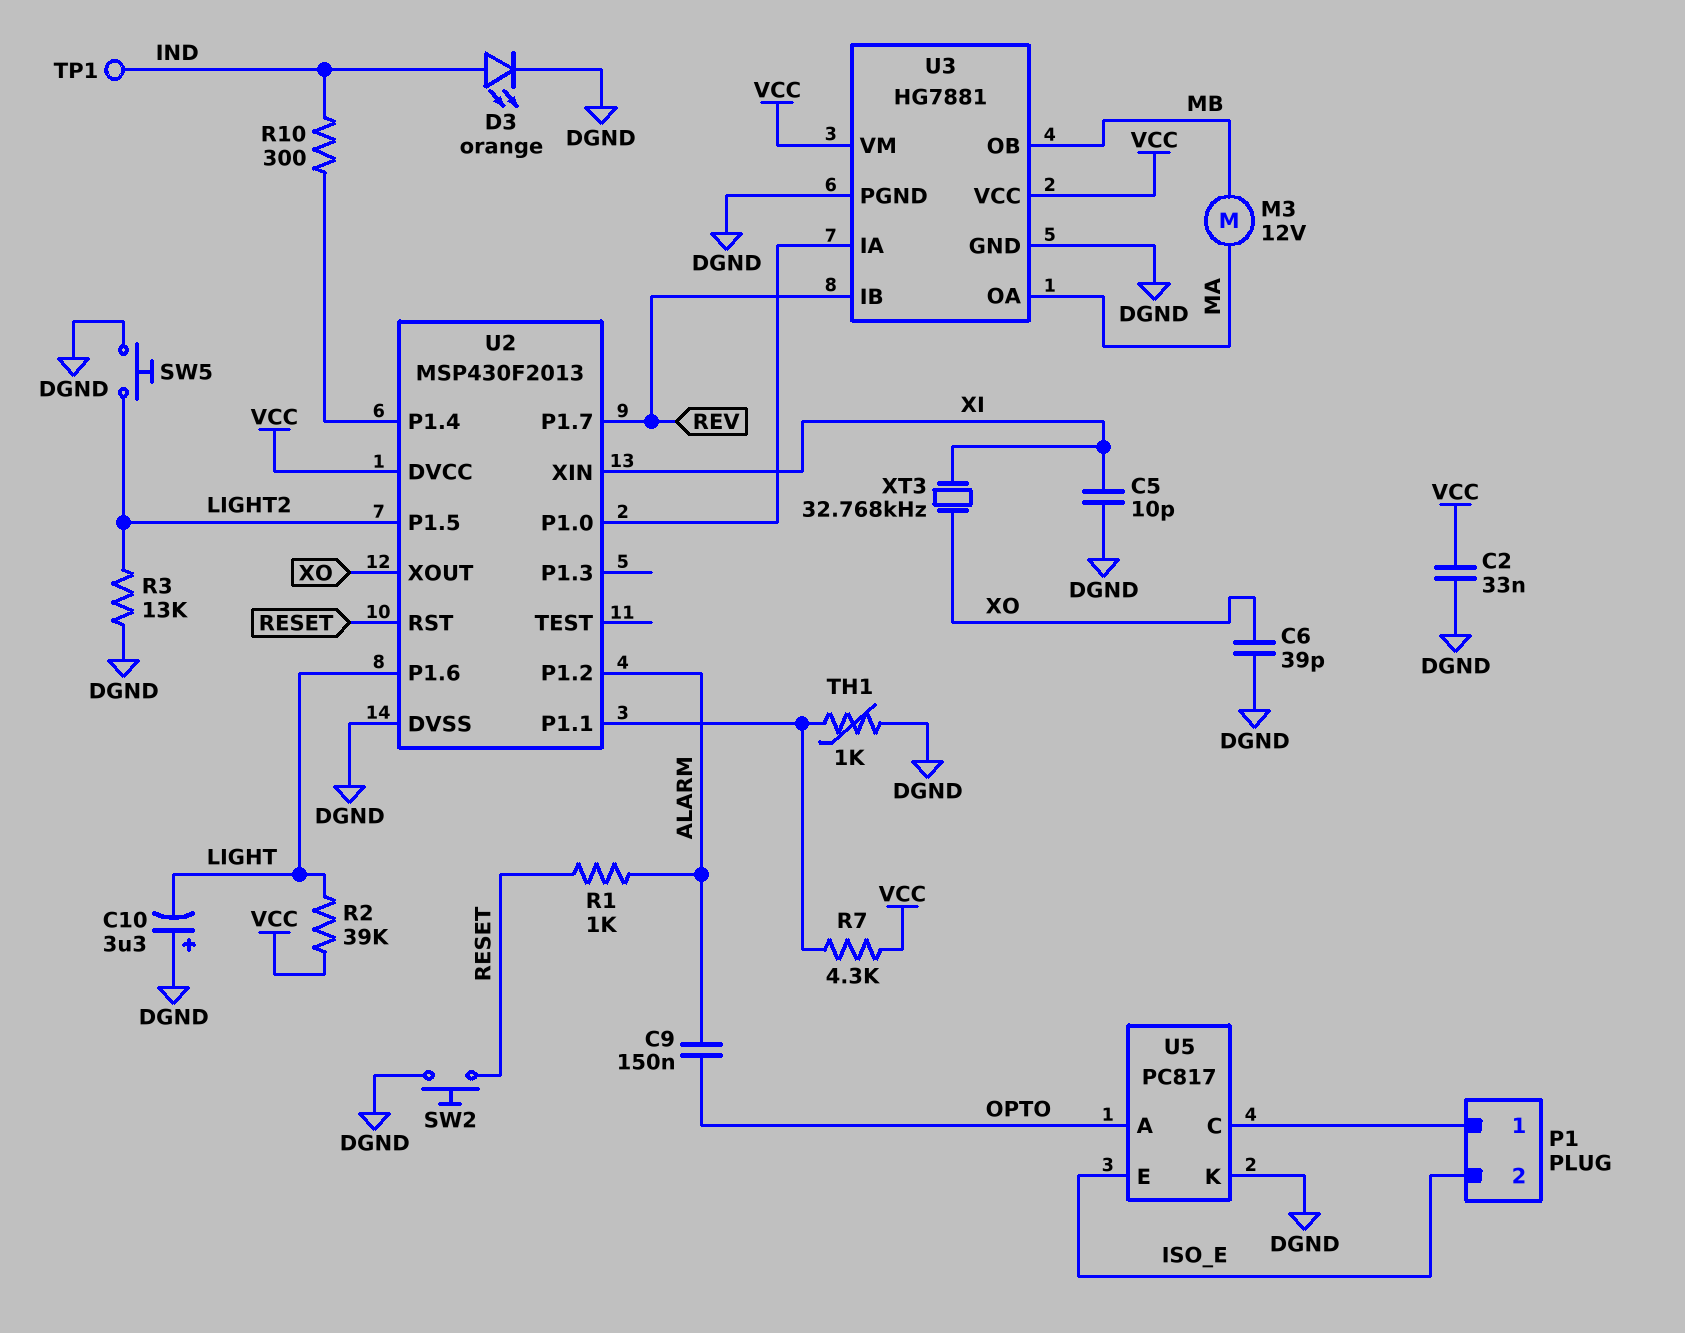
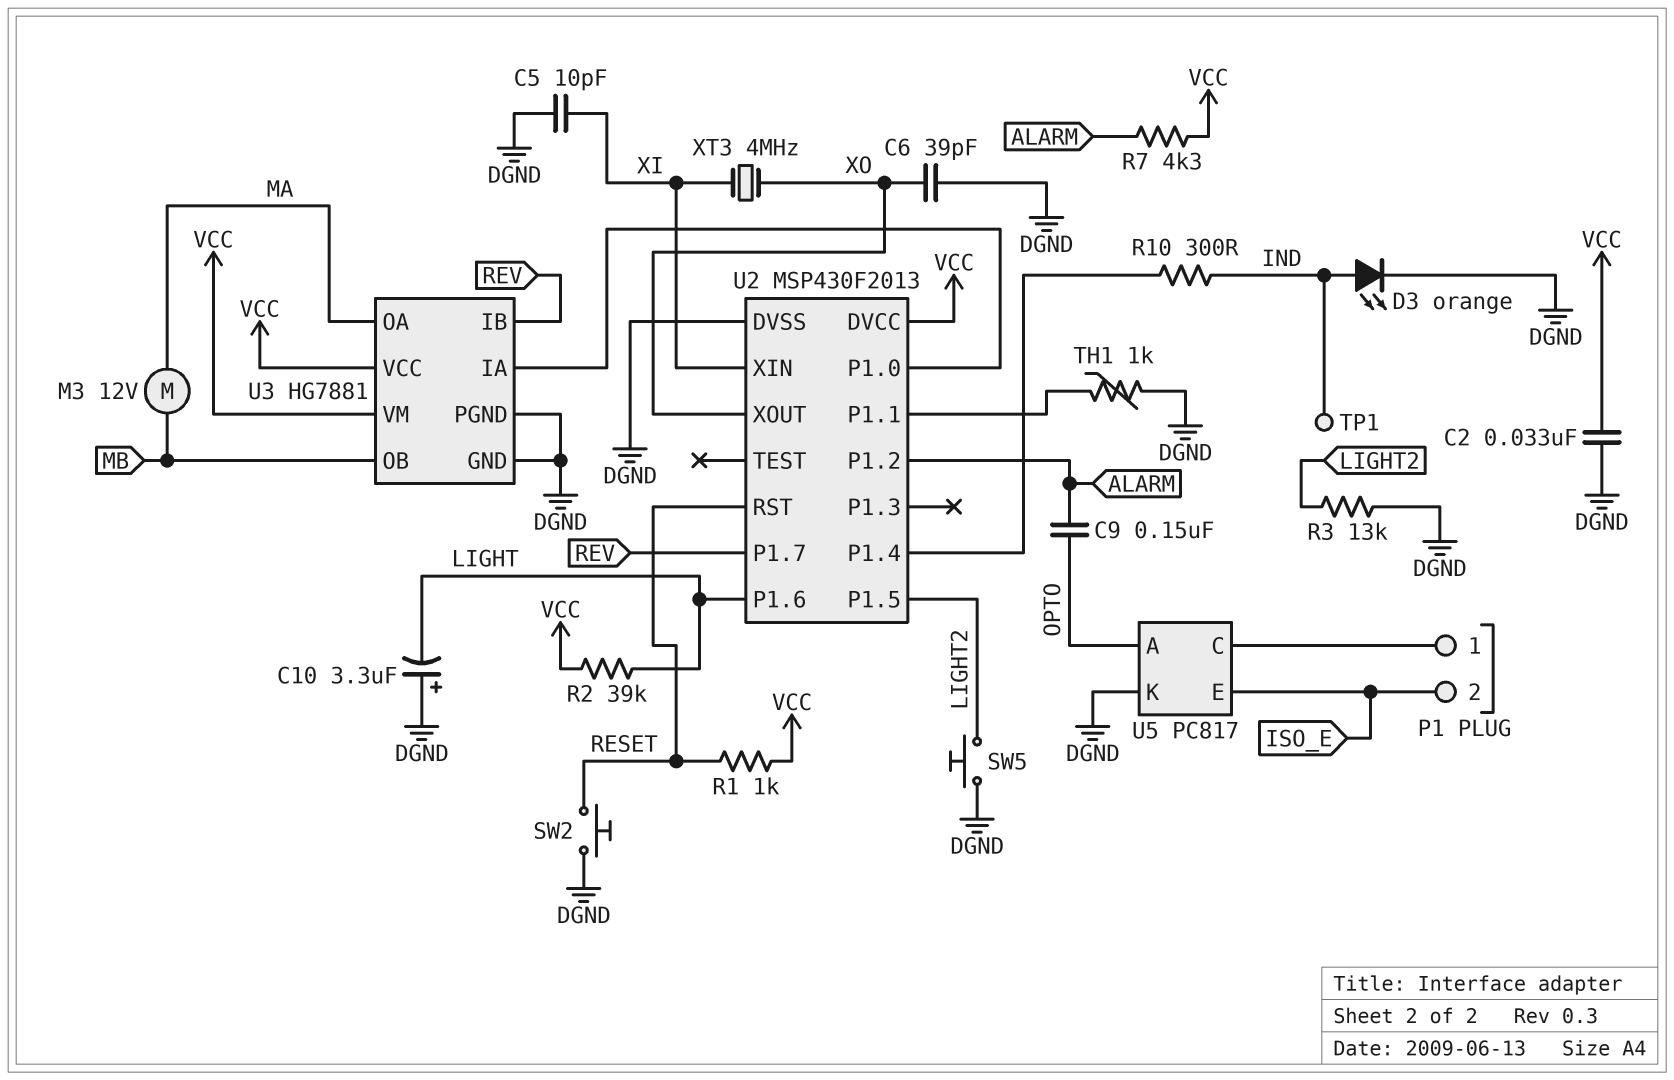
R1: 1k (ALARM, RESET) -> 1k (RESET, VCC)
R7: 4.3k (U2/P1.1, VCC) -> 4.3k (ALARM, VCC)
XT3: 32.768kHz (XI, XO) -> 4MHz (XI, XO)

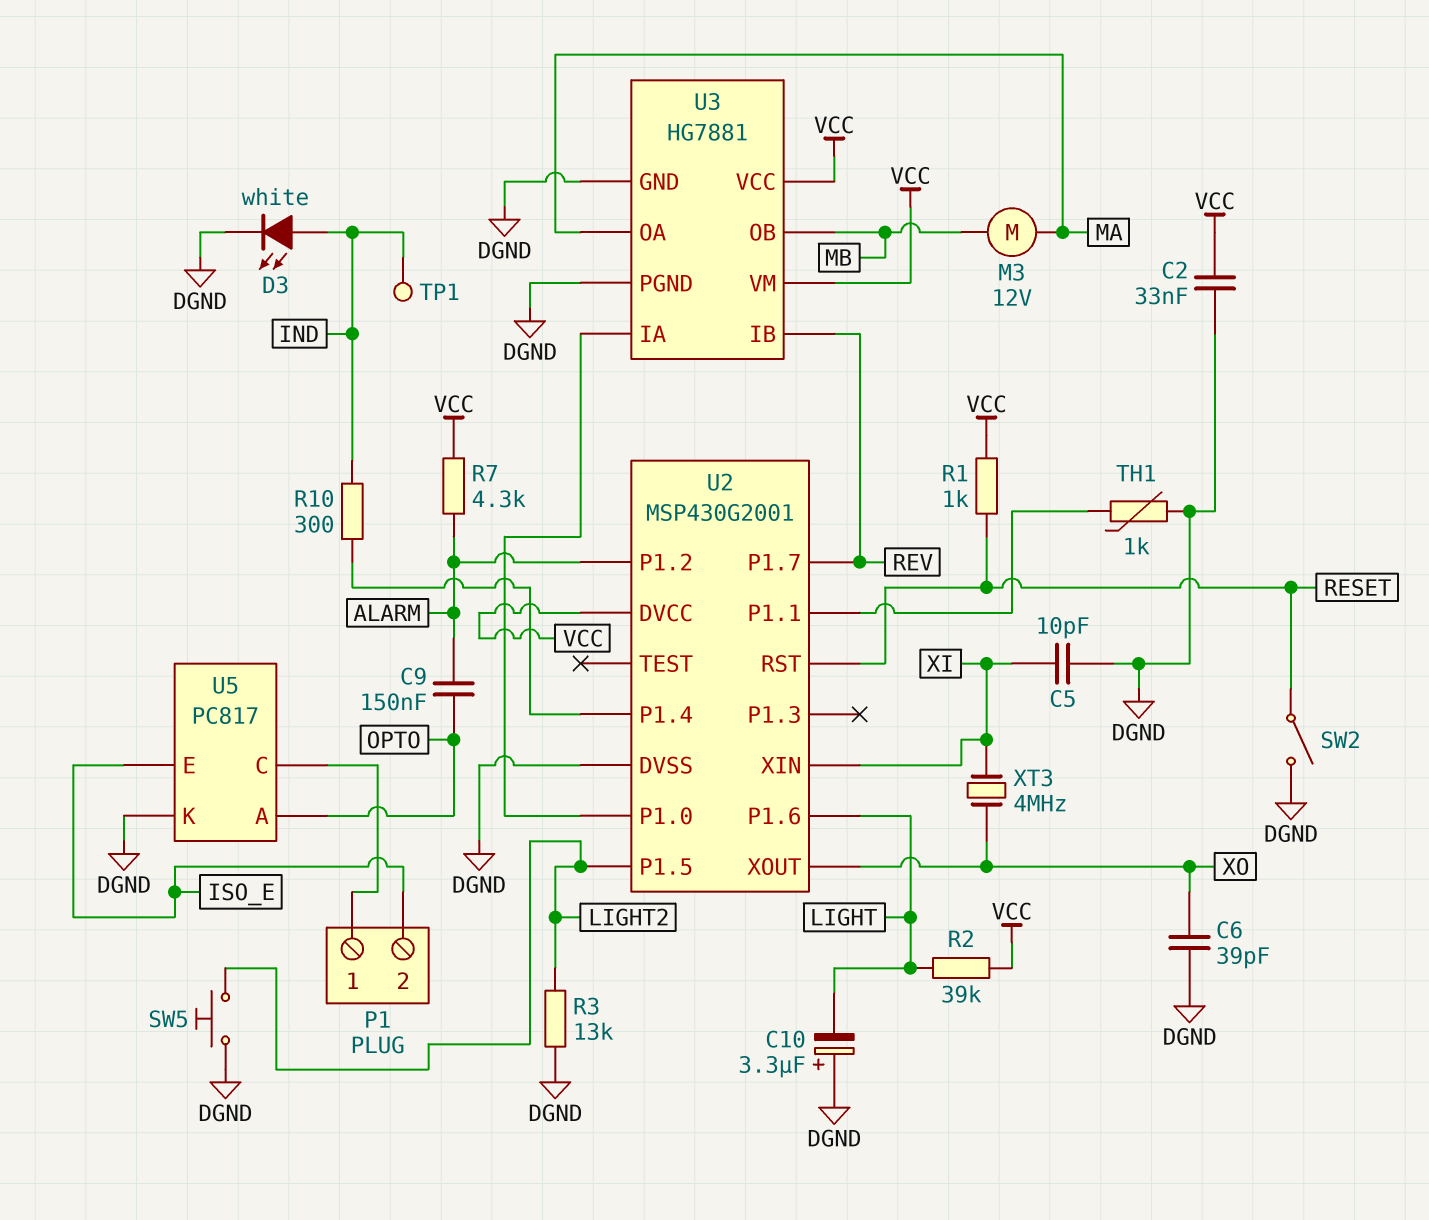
D3: LED orange (A IND, K DGND) -> LED white (A IND, K DGND)
SW2: button (DGND, RESET) -> switch (DGND, RESET)
U2: MSP430F2013 -> MSP430G2001

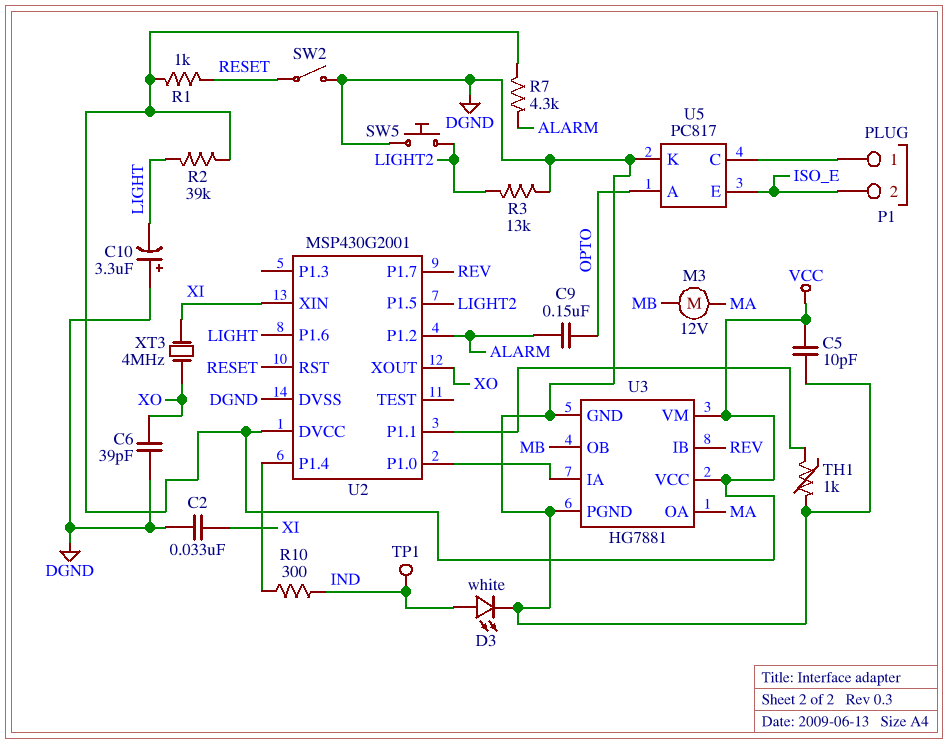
C2: 33nF (DGND, VCC) -> 33nF (DGND, XI)
C5: 10pF (DGND, XI) -> 10pF (DGND, VCC)

